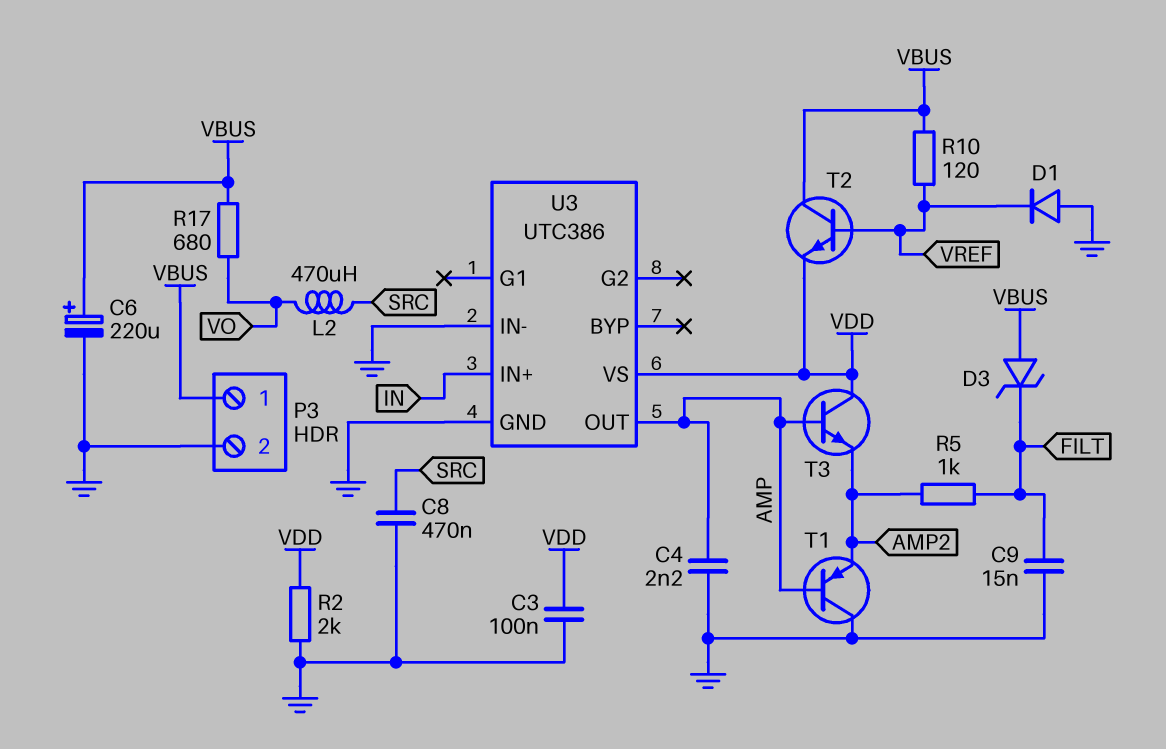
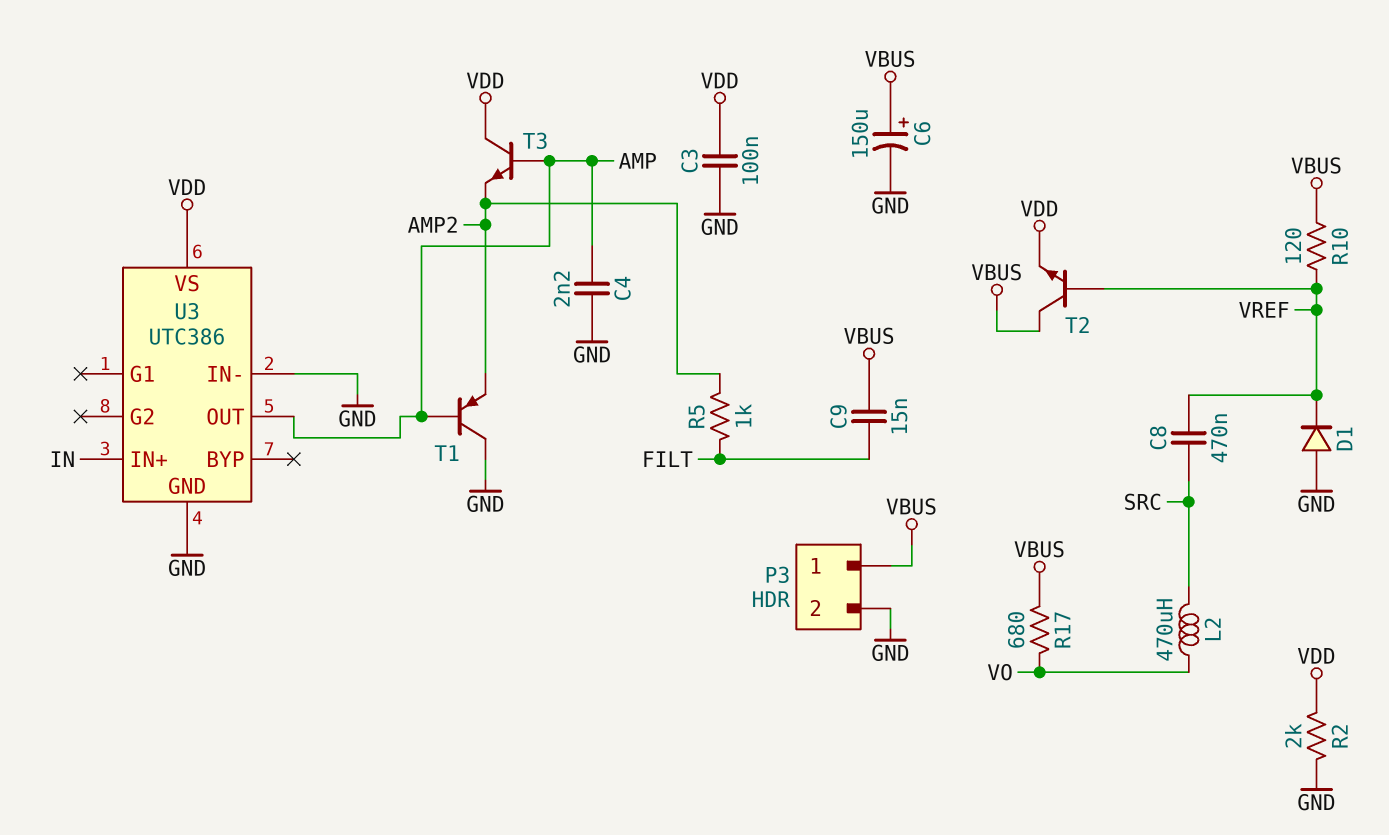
C6: 220uF (plus VBUS, minus GND) -> 150uF (plus VBUS, minus GND)
C8: 470nF (GND, SRC) -> 470nF (SRC, VREF)
C9: 15nF (FILT, GND) -> 15nF (FILT, VBUS)
D3: zener (A VBUS, K FILT) -> none

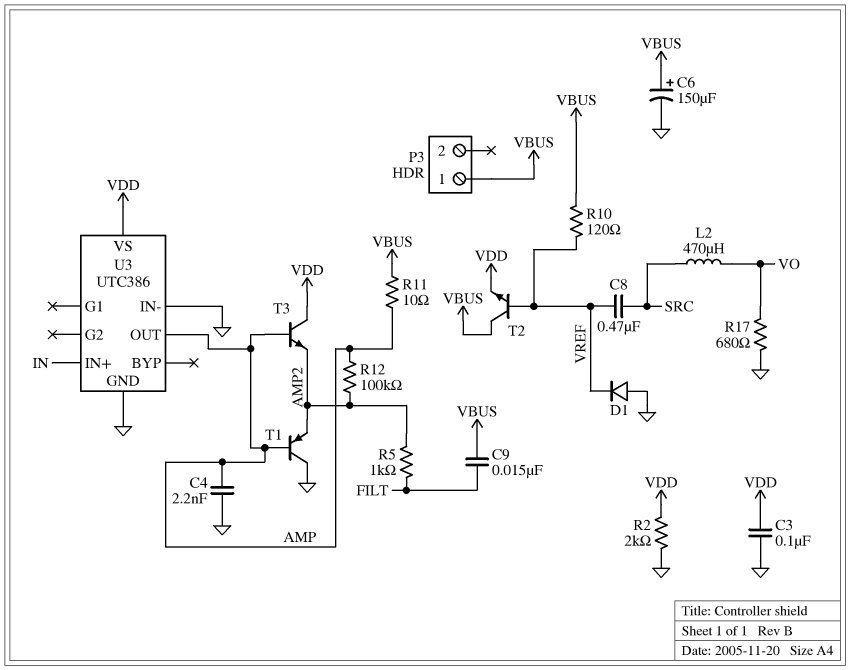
P3 pin 2: GND -> none
R11: none -> 10 (AMP, VBUS)
R12: none -> 100k (AMP, AMP2)
R17: 680 (VBUS, VO) -> 680 (GND, VO)

